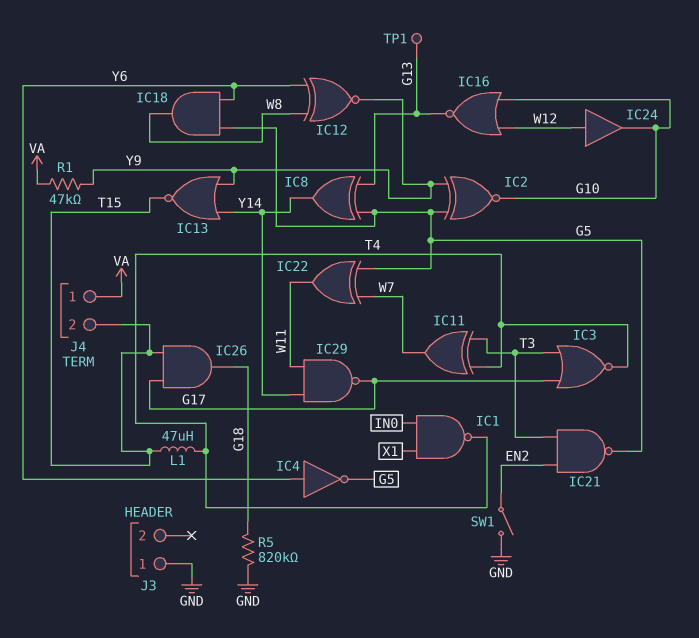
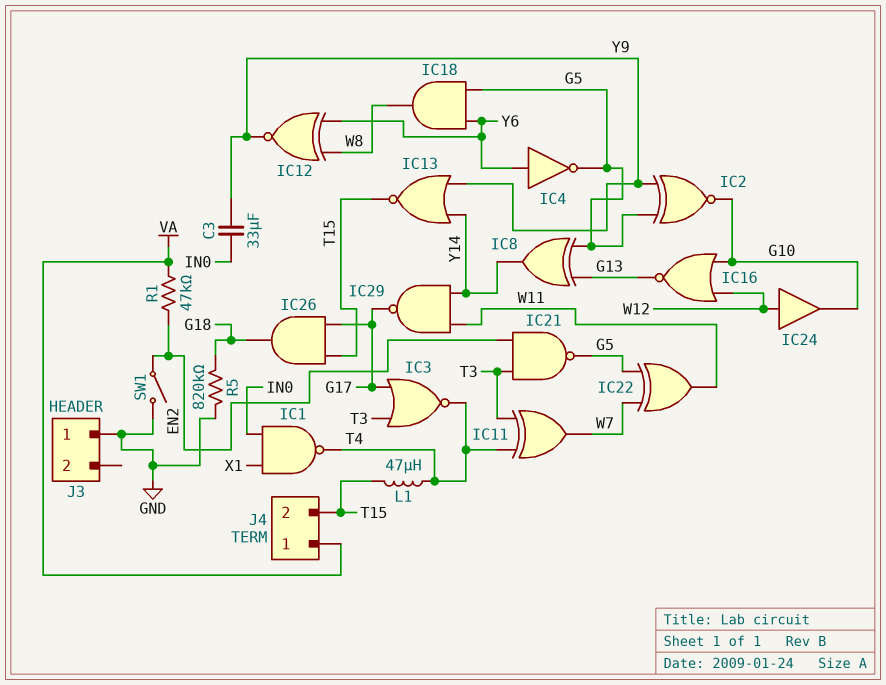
C3: none -> 33uF (IN0, Y9)
R1: 47k (VA, Y9) -> 47k (EN2, VA)
TP1: test point (G13) -> none

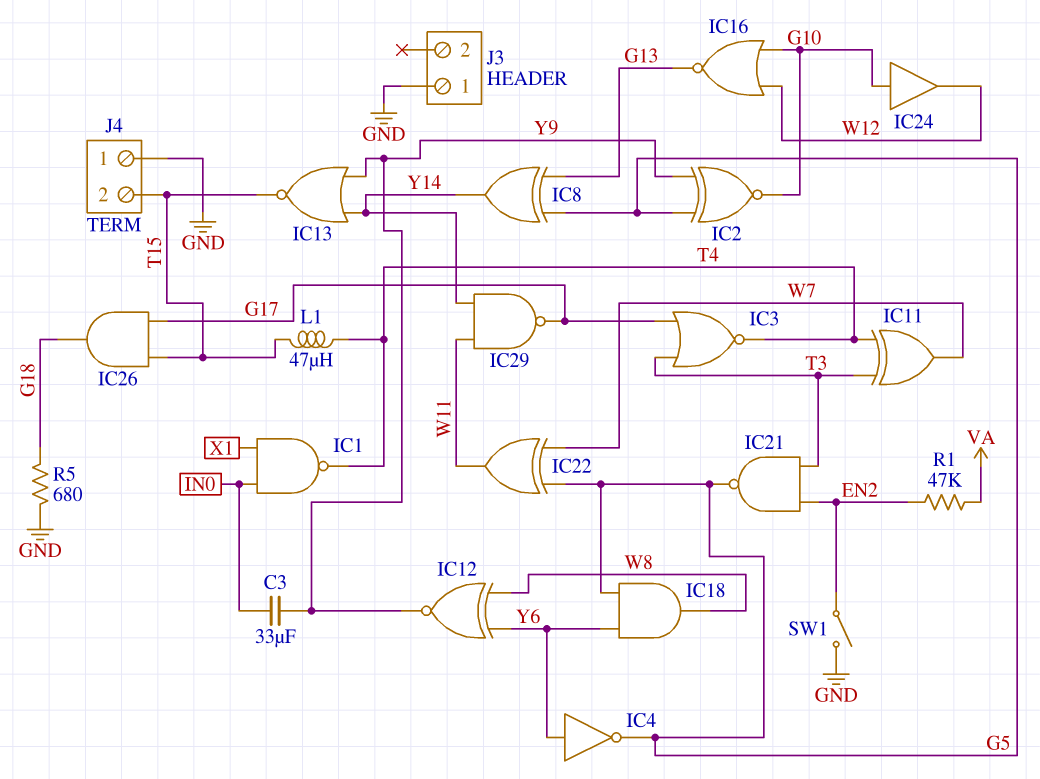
IC24: buffer (in W12, out G10) -> buffer (in G10, out W12)
J4 pin 1: VA -> GND
R5: 820k (G18, GND) -> 680 (G18, GND)

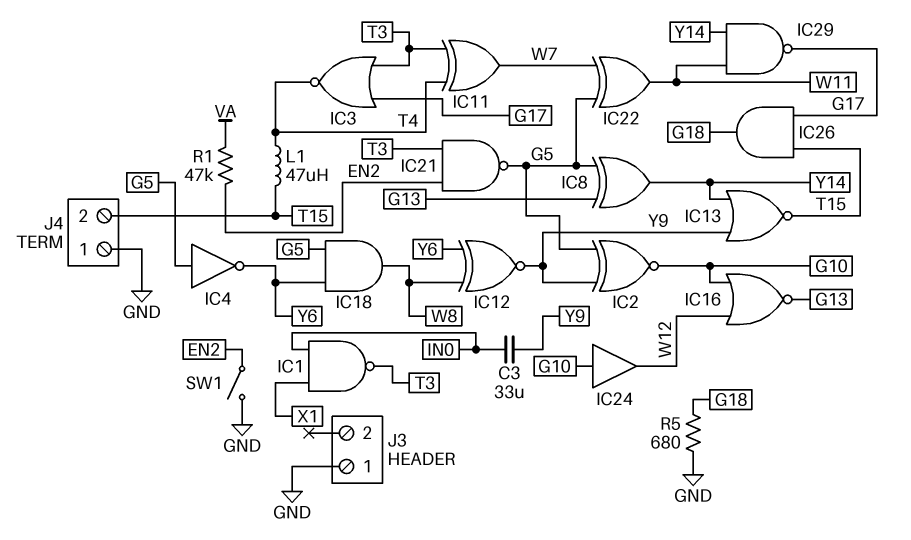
IC1: NAND (in IN0, in X1, out T4) -> NAND (in IN0, in X1, out T3)
IC4: NOT (in Y6, out G5) -> NOT (in G5, out Y6)

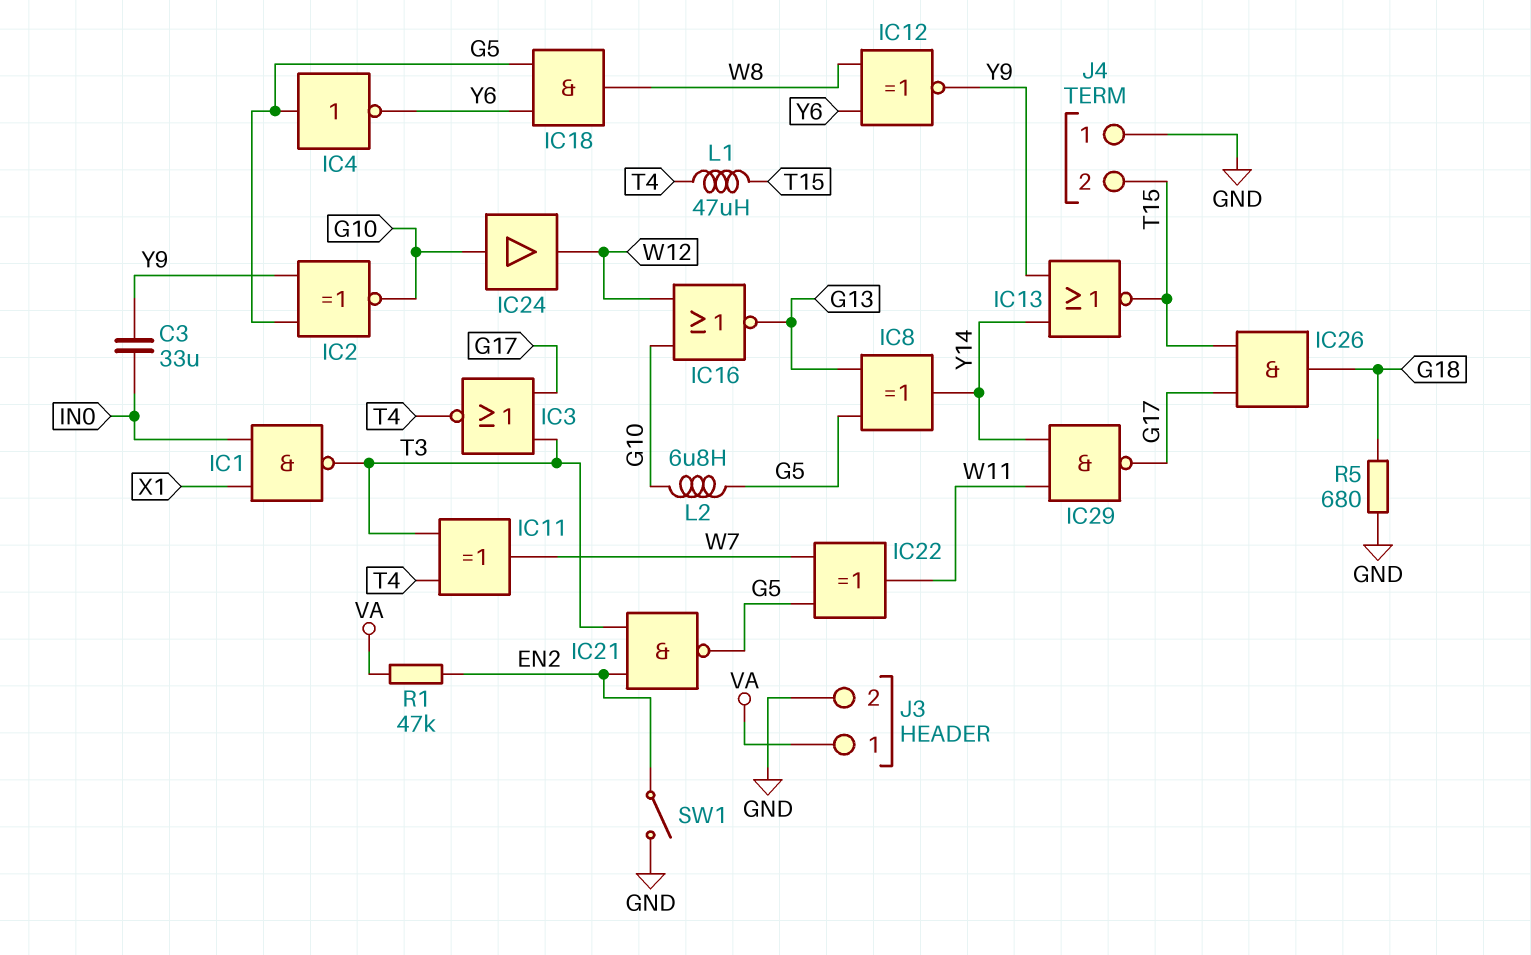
J3 pin 1: GND -> VA
J3 pin 2: none -> GND
L2: none -> 6.8uH (G5, G10)

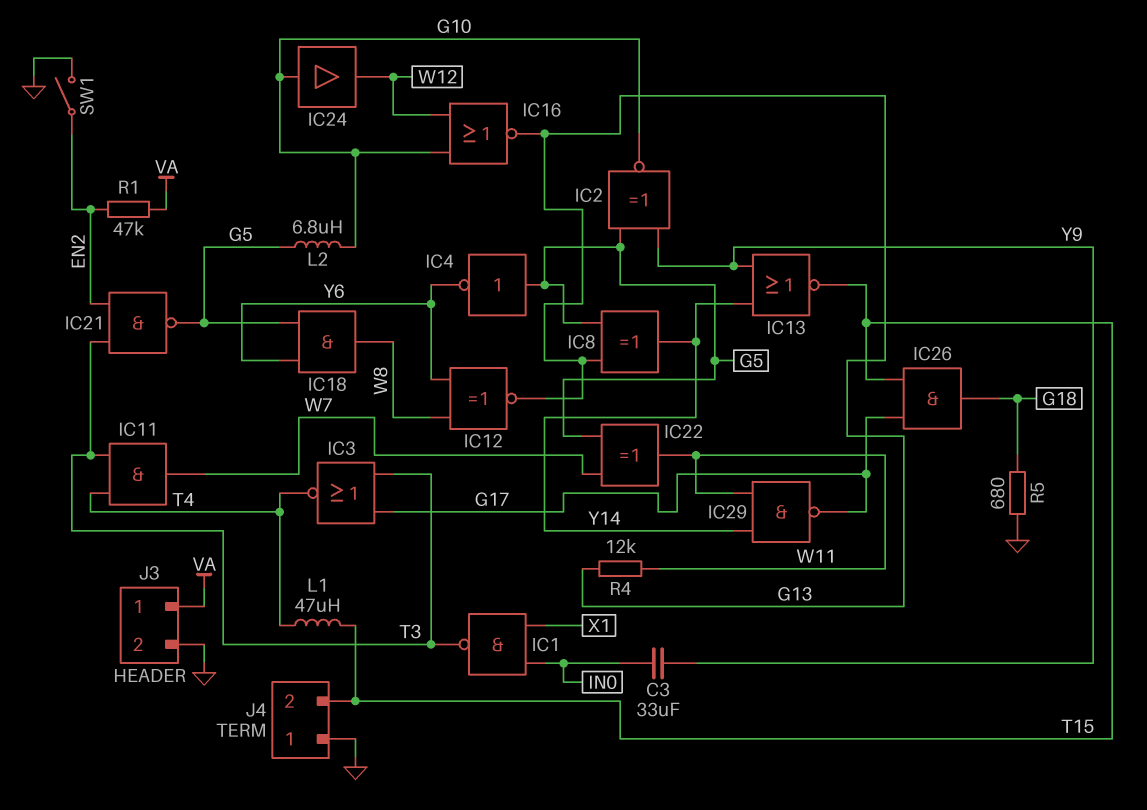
IC11: XOR (in T3, in T4, out W7) -> AND (in T3, in T4, out W7)
IC12: XNOR (in W8, in Y6, out Y9) -> XNOR (in W8, in Y6, out G13)
R4: none -> 12k (G13, W11)

